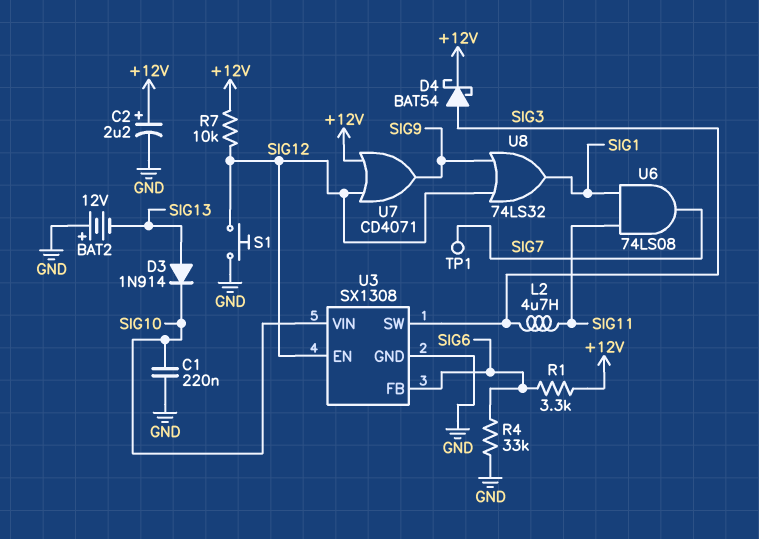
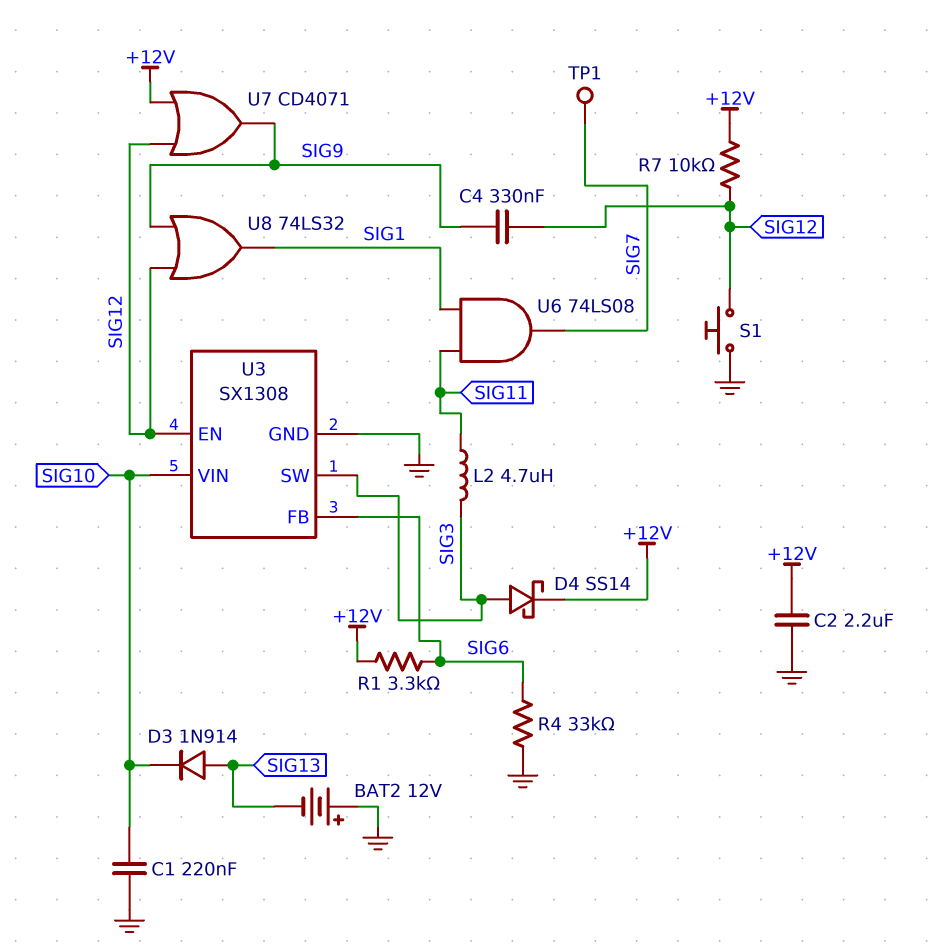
C2: 2.2uF (plus +12V, minus GND) -> 2.2uF (+12V, GND)
C4: none -> 330nF (SIG9, SIG12)
D4: schottky BAT54 (A SIG3, K +12V) -> schottky SS14 (A SIG3, K +12V)

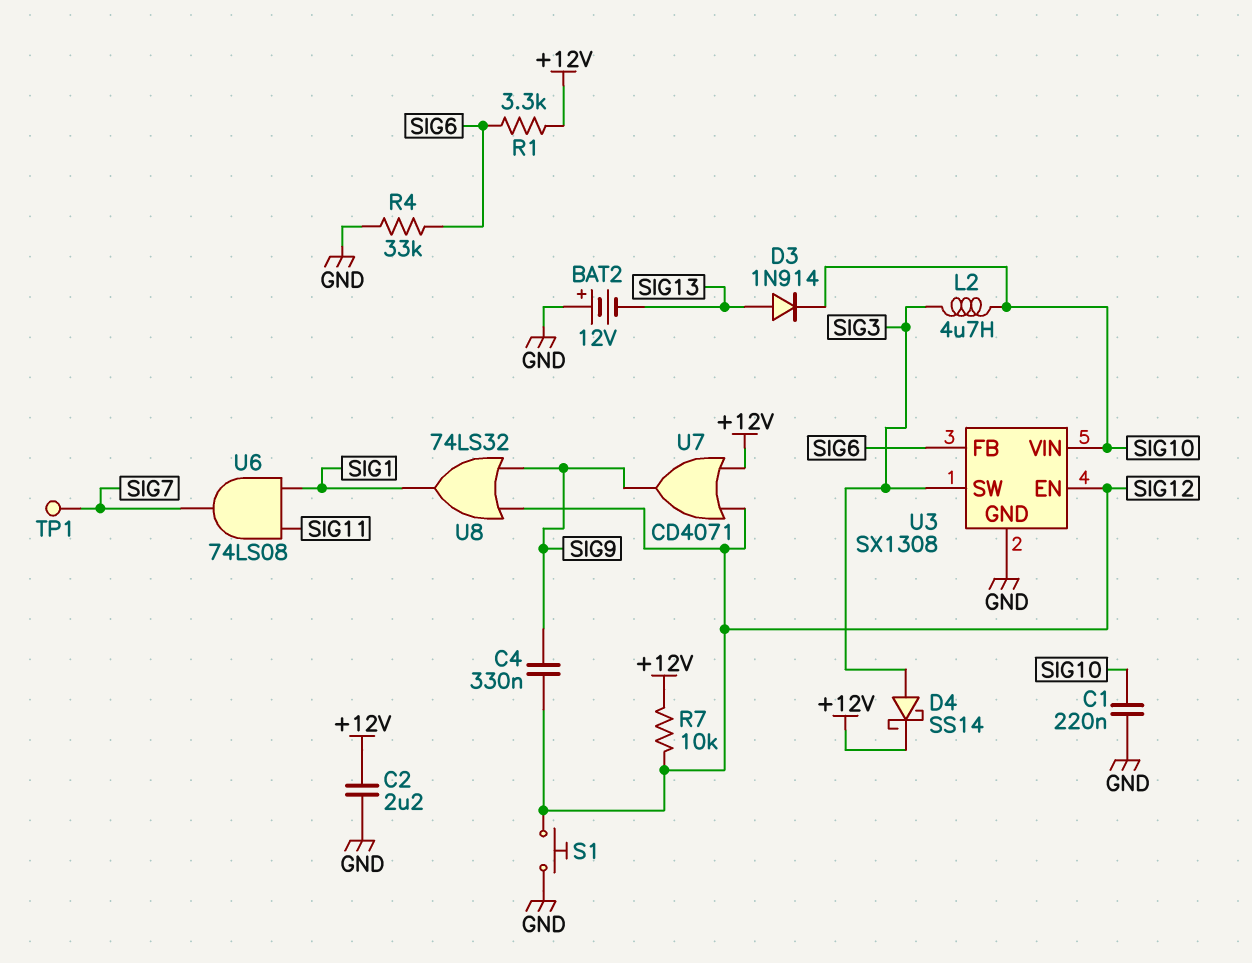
L2: 4.7uH (SIG3, SIG11) -> 4.7uH (SIG3, SIG10)

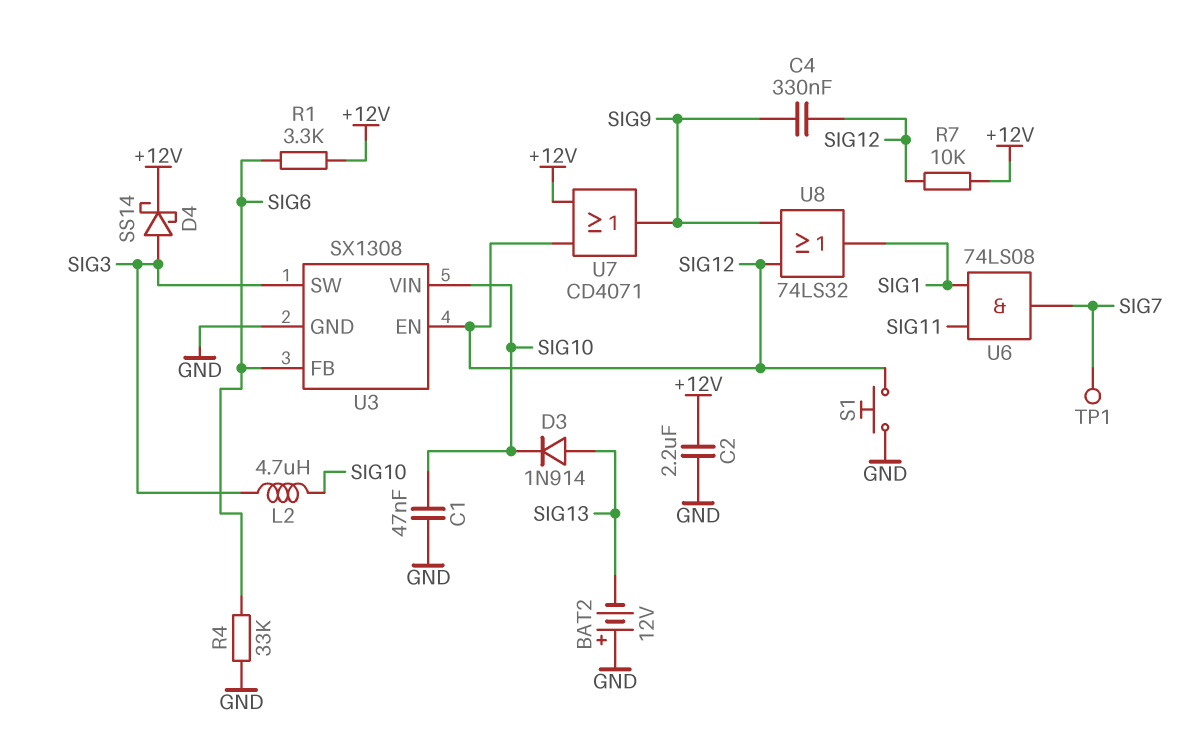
C1: 220nF (GND, SIG10) -> 47nF (GND, SIG10)

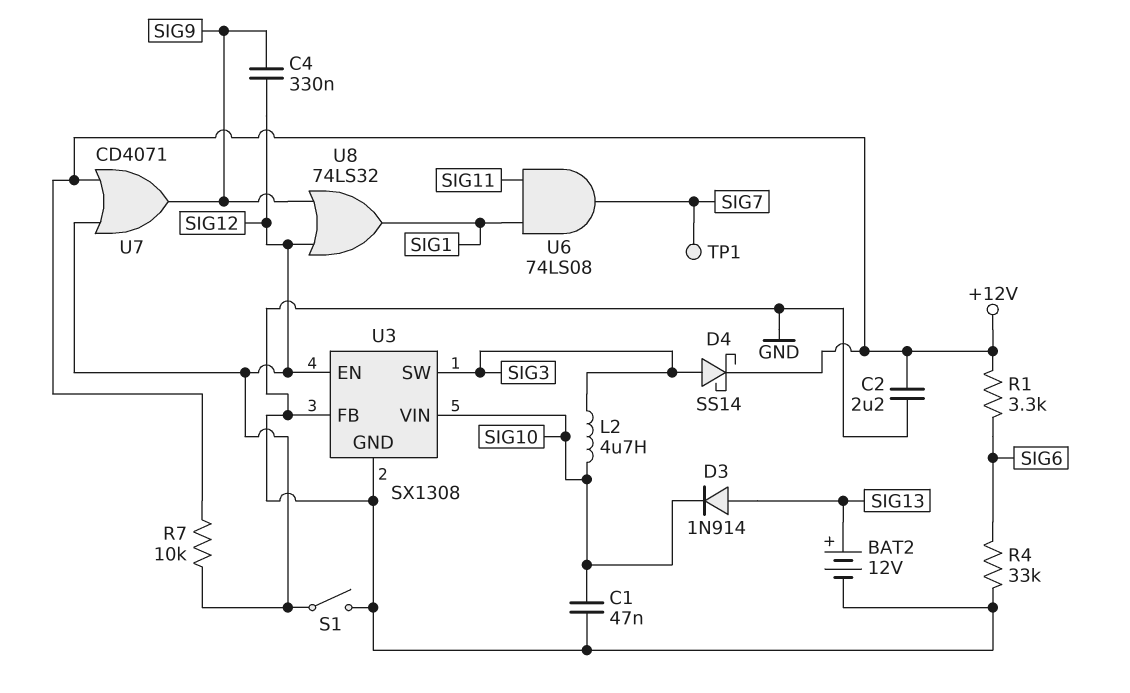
BAT2: 12V (plus GND, minus SIG13) -> 12V (plus SIG13, minus GND)
S1: button (GND, SIG12) -> switch (GND, SIG12)
U3 pin FB: SIG6 -> GND

